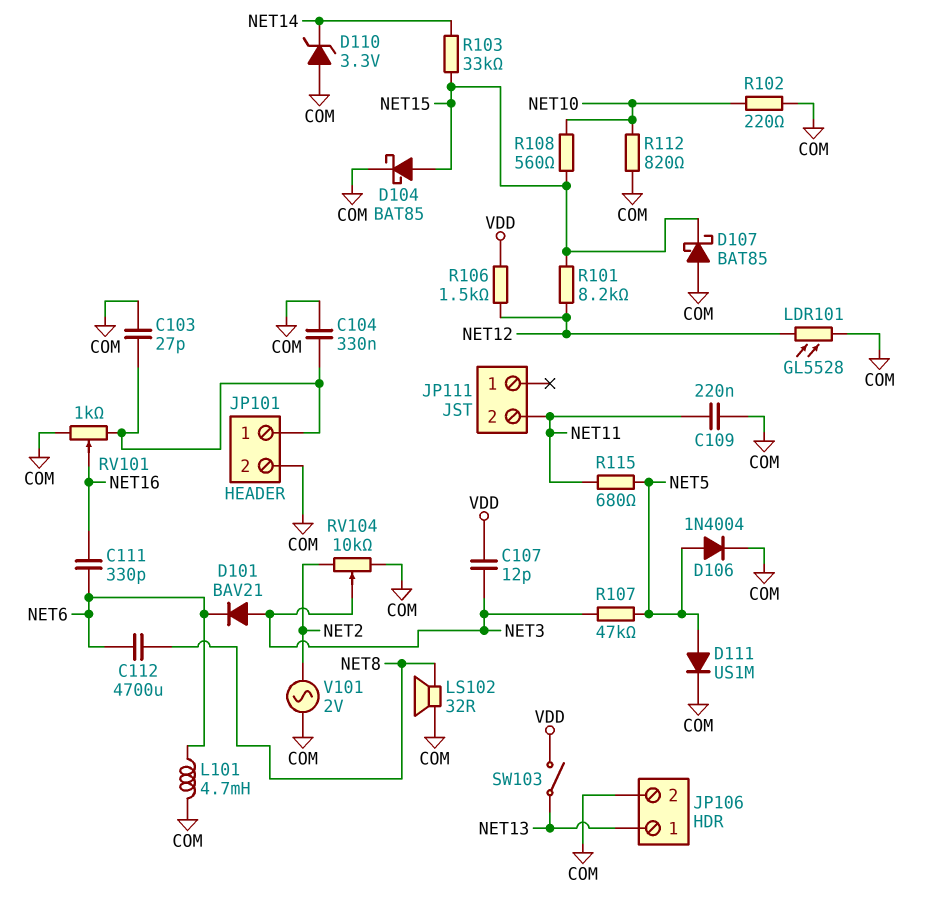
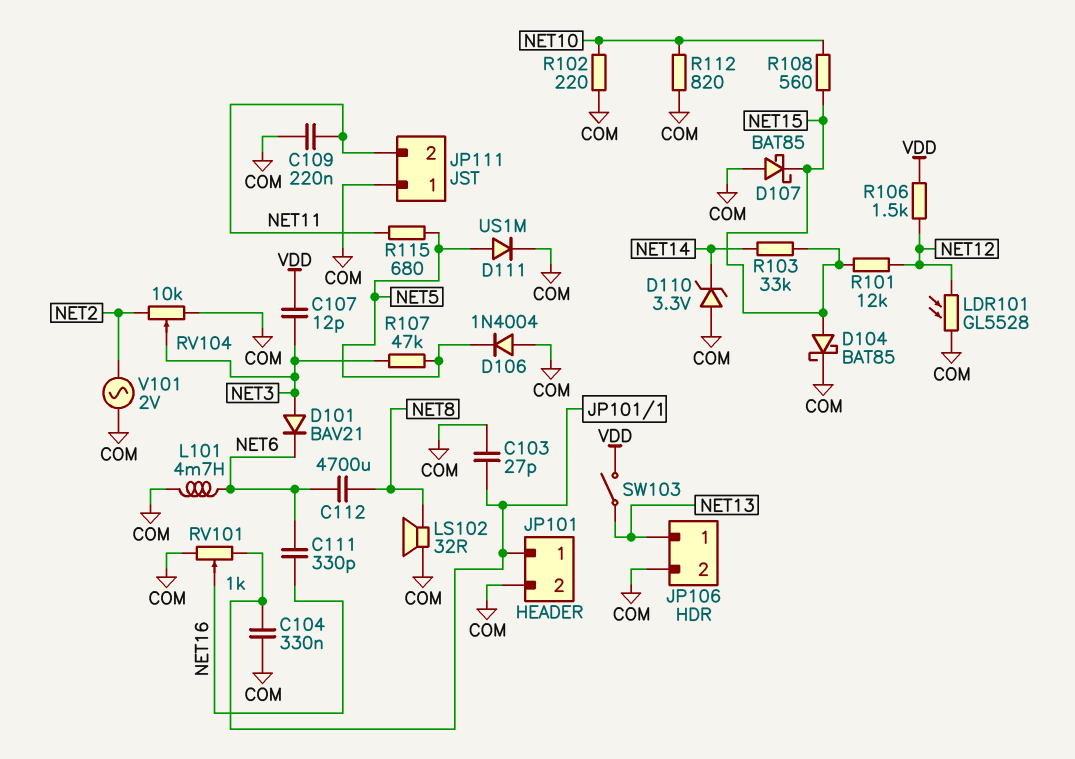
D106: diode 1N4004 (A NET5, K COM) -> diode 1N4004 (A COM, K NET5)
JP111 pin 1: none -> COM
R101: 8.2k (NET12, NET15) -> 12k (NET12, NET15)

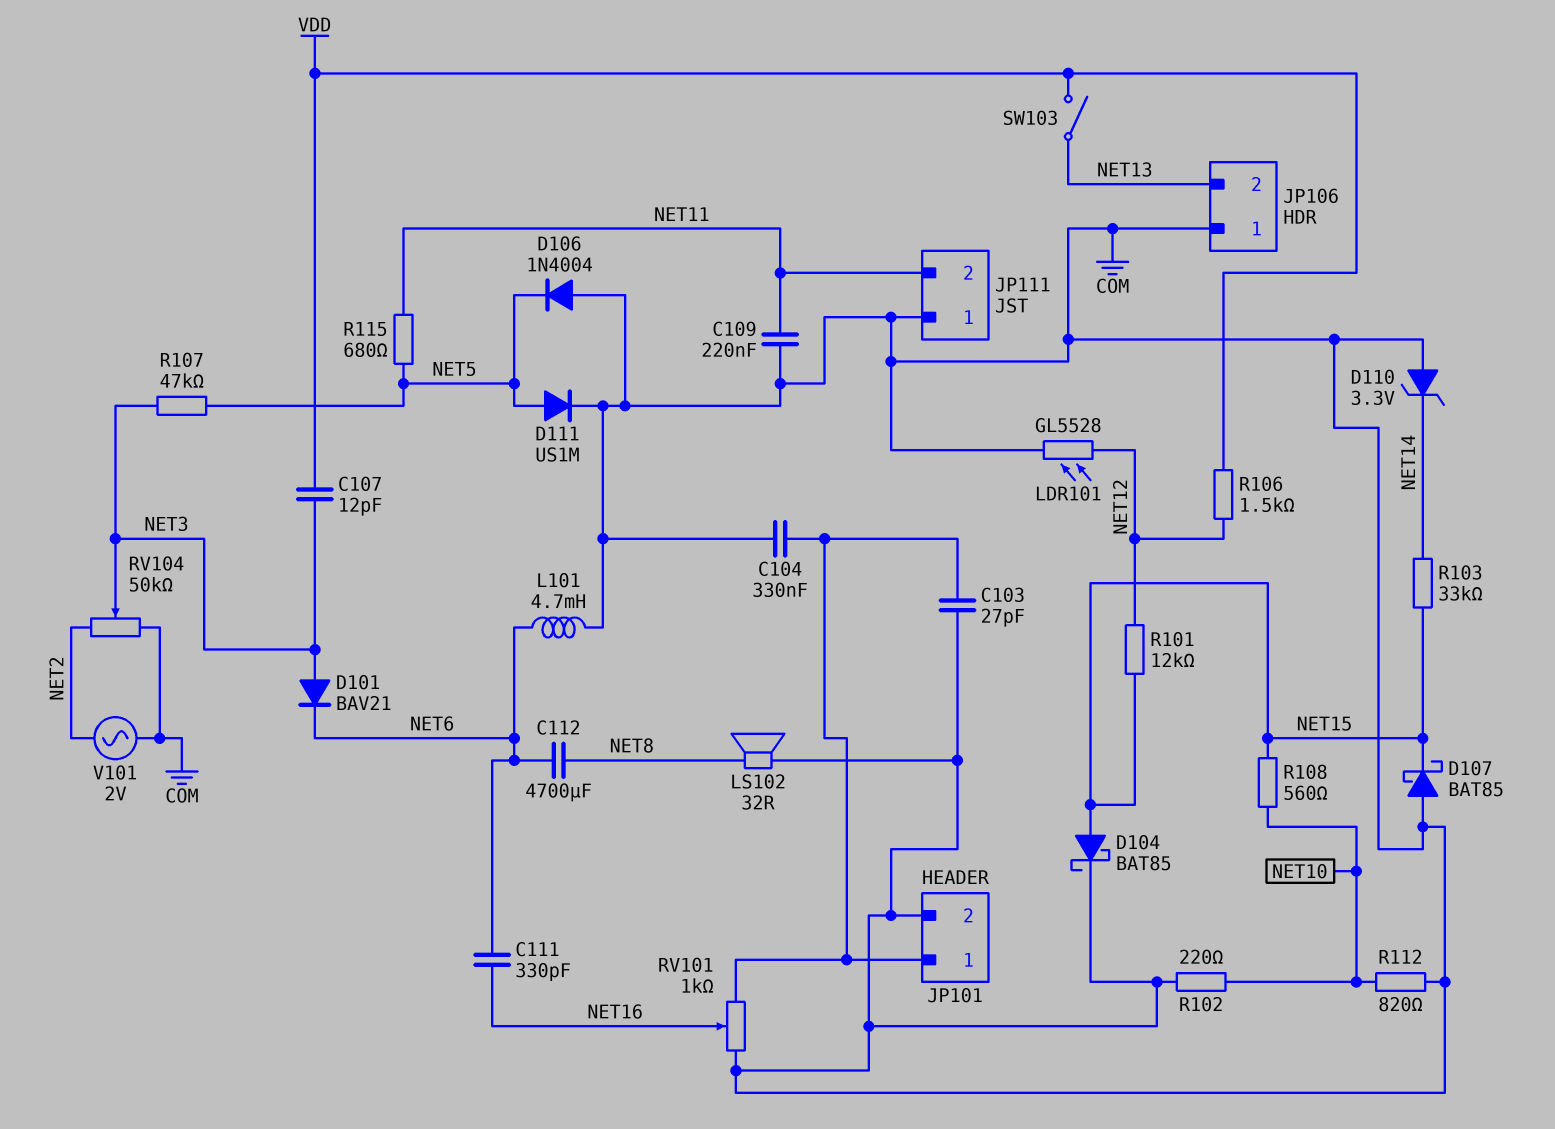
JP106 pin 1: NET13 -> COM
JP106 pin 2: COM -> NET13
RV104: 10k (COM, NET2, wiper NET3) -> 50k (COM, NET2, wiper NET3)

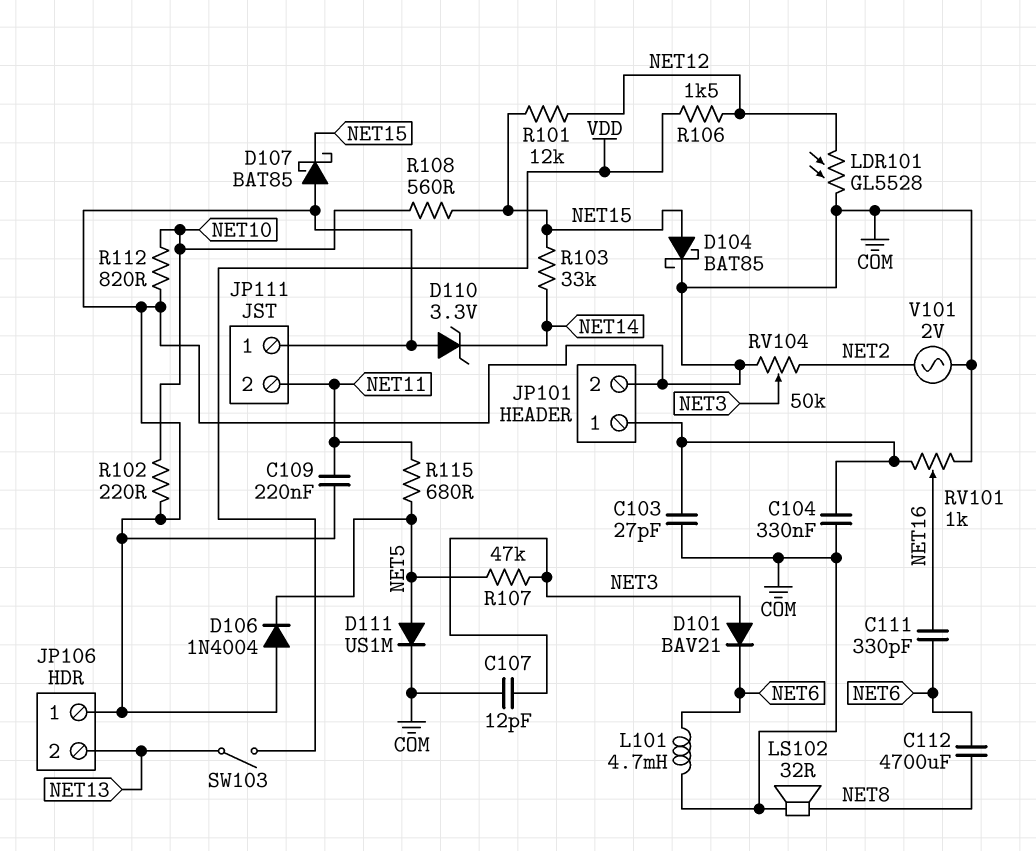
C107: 12pF (NET3, VDD) -> 12pF (COM, NET3)

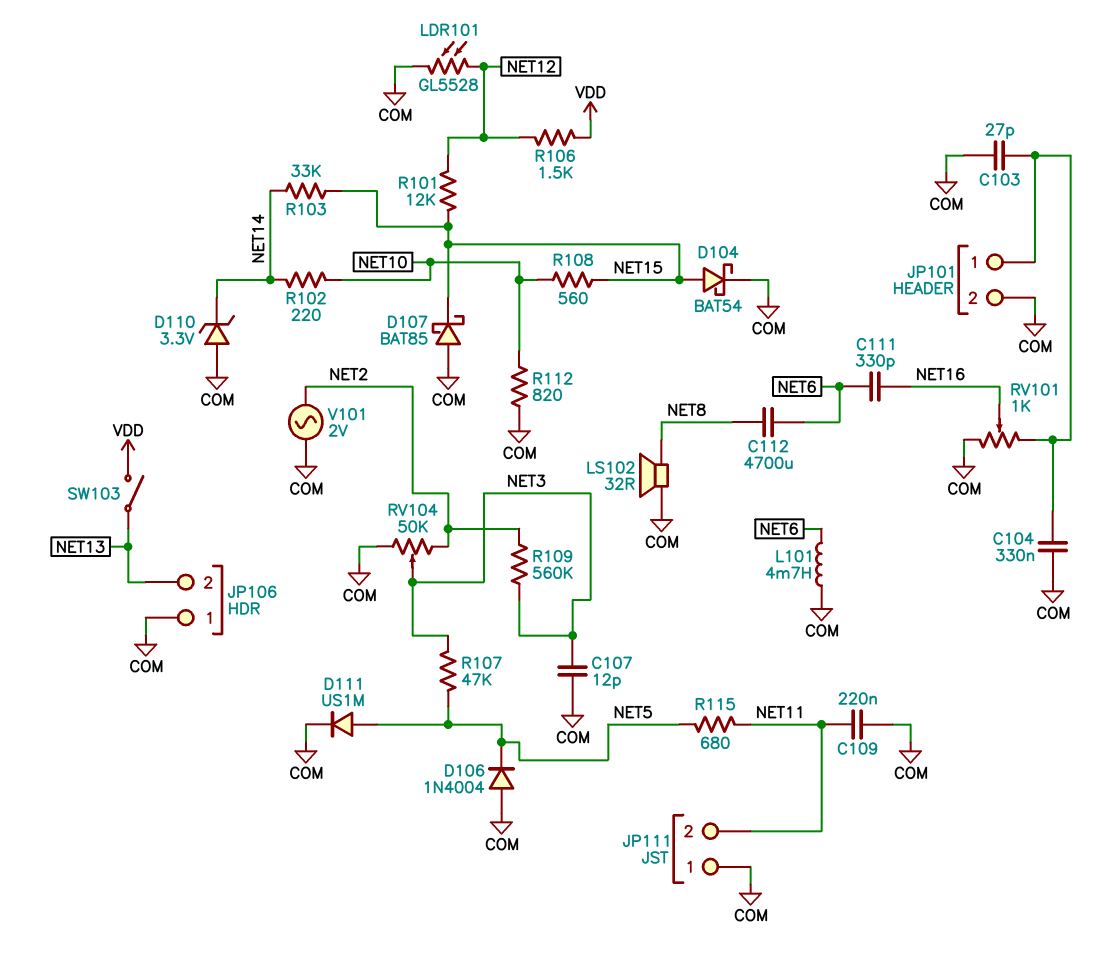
D101: diode BAV21 (A NET3, K NET6) -> none
D104: schottky BAT85 (A NET15, K COM) -> schottky BAT54 (A NET15, K COM)
R102: 220 (COM, NET10) -> 220 (NET10, NET14)
R109: none -> 560k (NET2, NET3)

